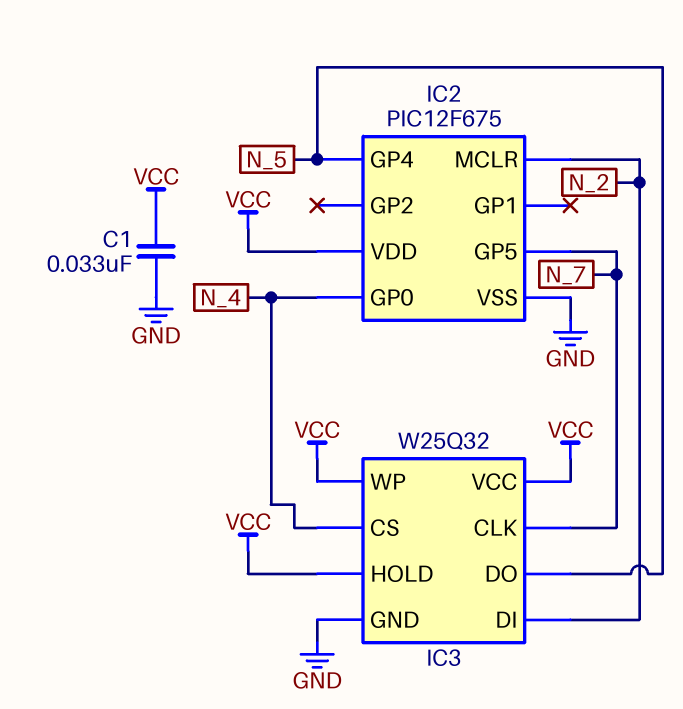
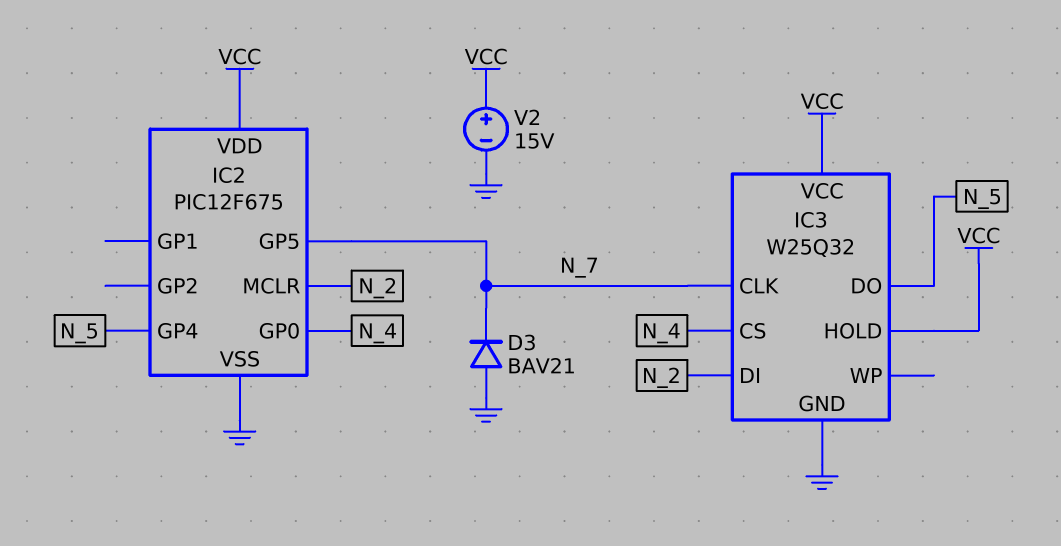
C1: 33nF (GND, VCC) -> none
D3: none -> diode BAV21 (A GND, K N_7)
IC3 pin WP: VCC -> none
V2: none -> 15V (plus VCC, minus GND)

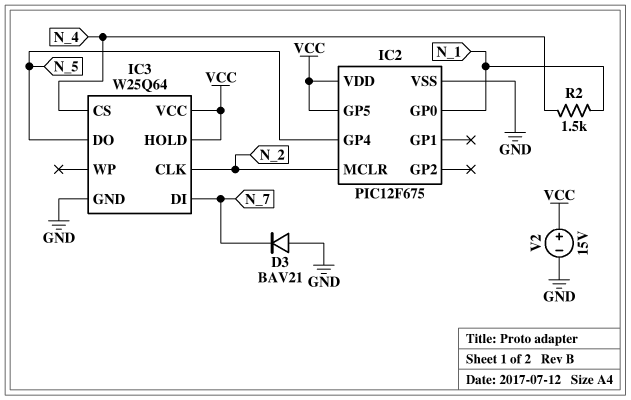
IC2 pin GP0: N_4 -> N_1
IC2 pin GP5: N_7 -> VCC
IC3: W25Q32 -> W25Q64
IC3 pin CLK: N_7 -> N_2
IC3 pin DI: N_2 -> N_7
R2: none -> 1.5k (N_1, N_4)

